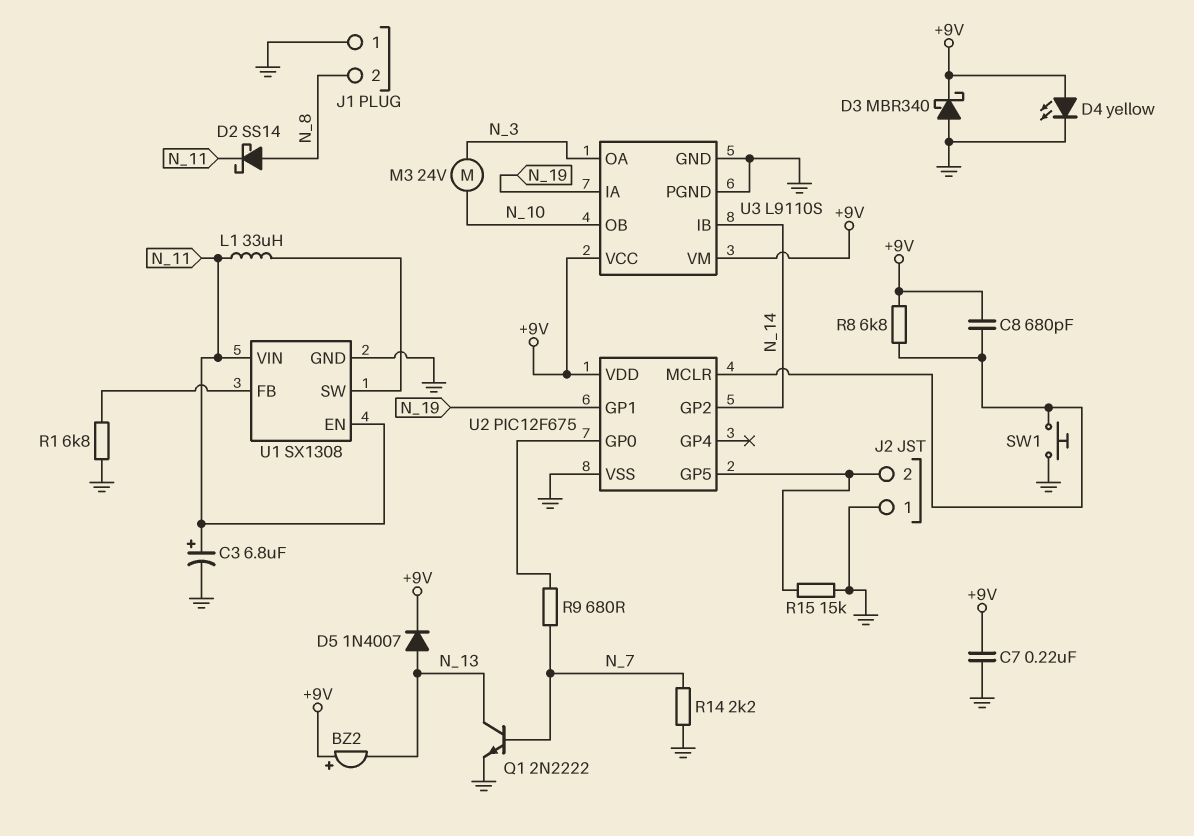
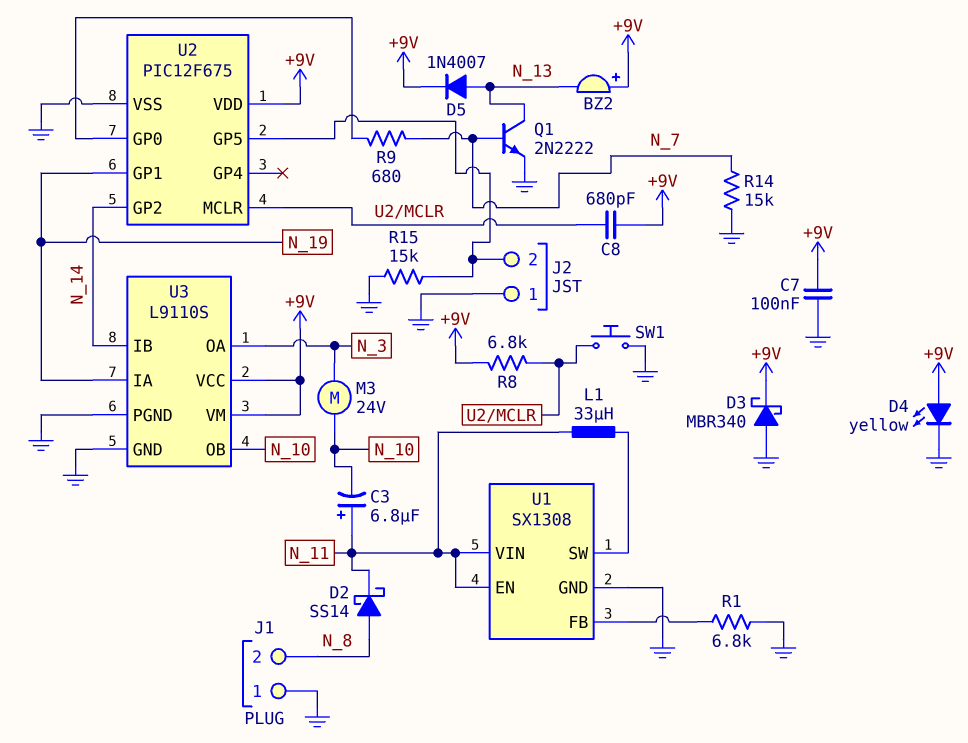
C3: 6.8uF (plus N_11, minus GND) -> 6.8uF (plus N_11, minus N_10)
C7: 220nF (+9V, GND) -> 100nF (+9V, GND)
R14: 2.2k (GND, N_7) -> 15k (GND, N_7)

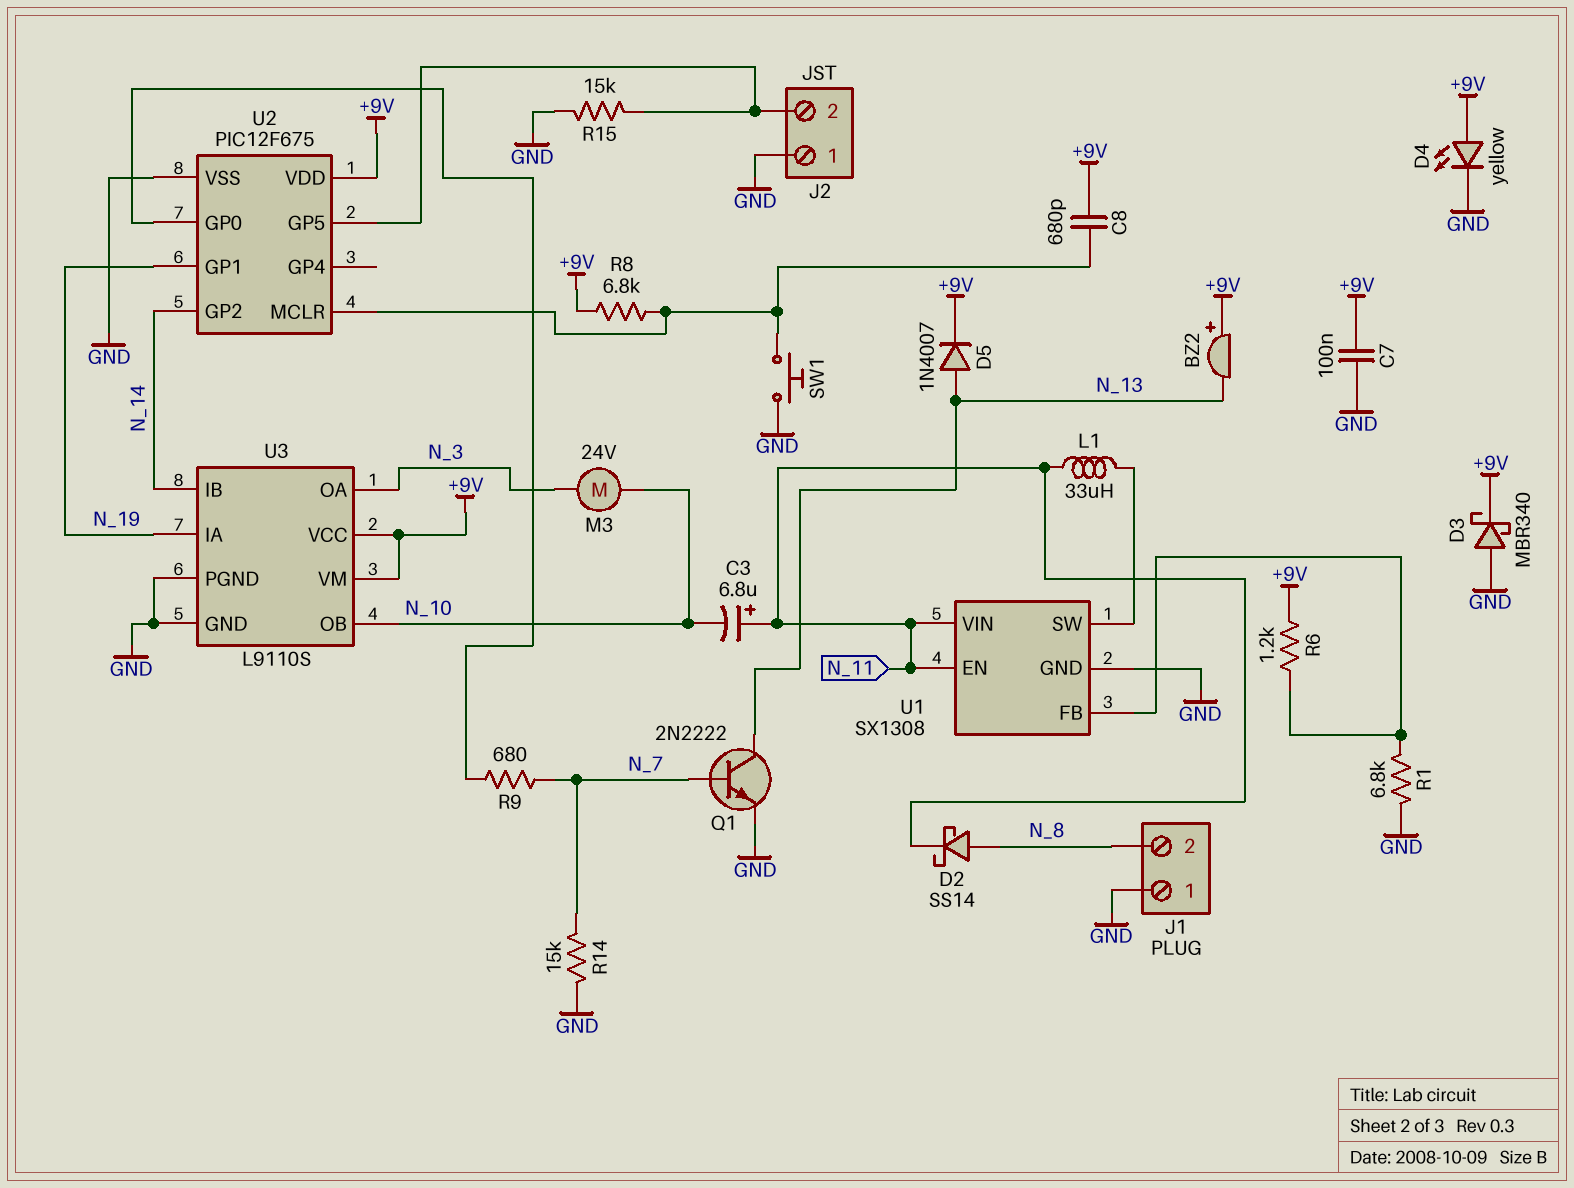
R6: none -> 1.2k (+9V, U1/FB)

